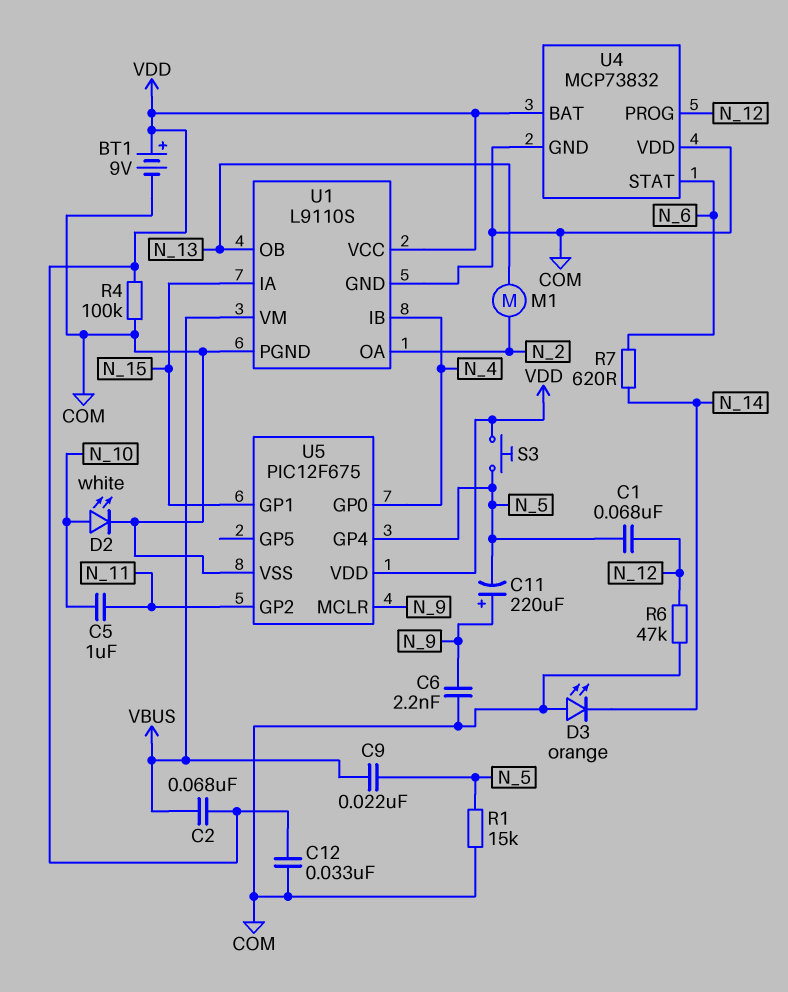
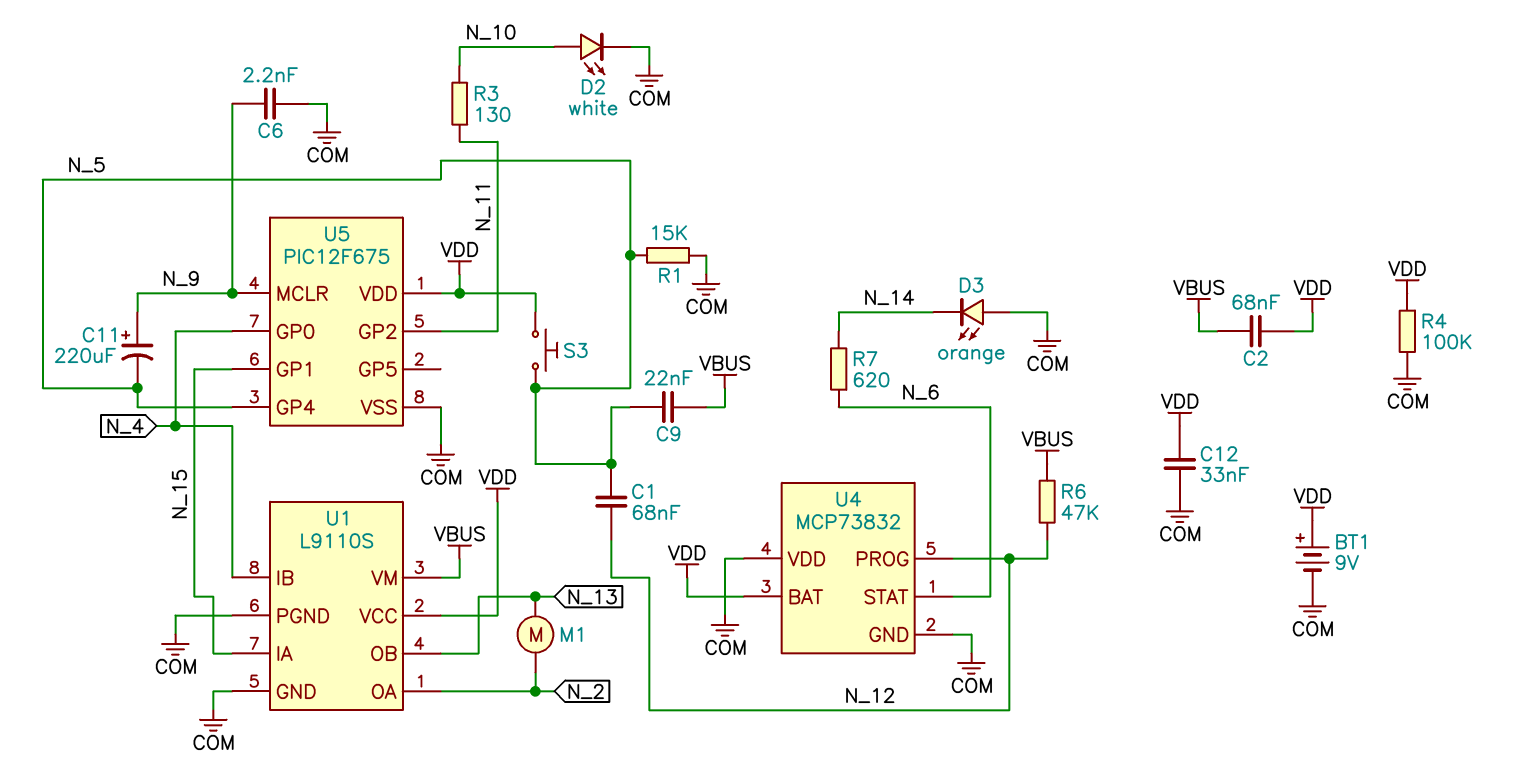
C5: 1uF (N_10, N_11) -> none
R3: none -> 130 (N_10, N_11)
R6: 47k (COM, N_12) -> 47k (N_12, VBUS)

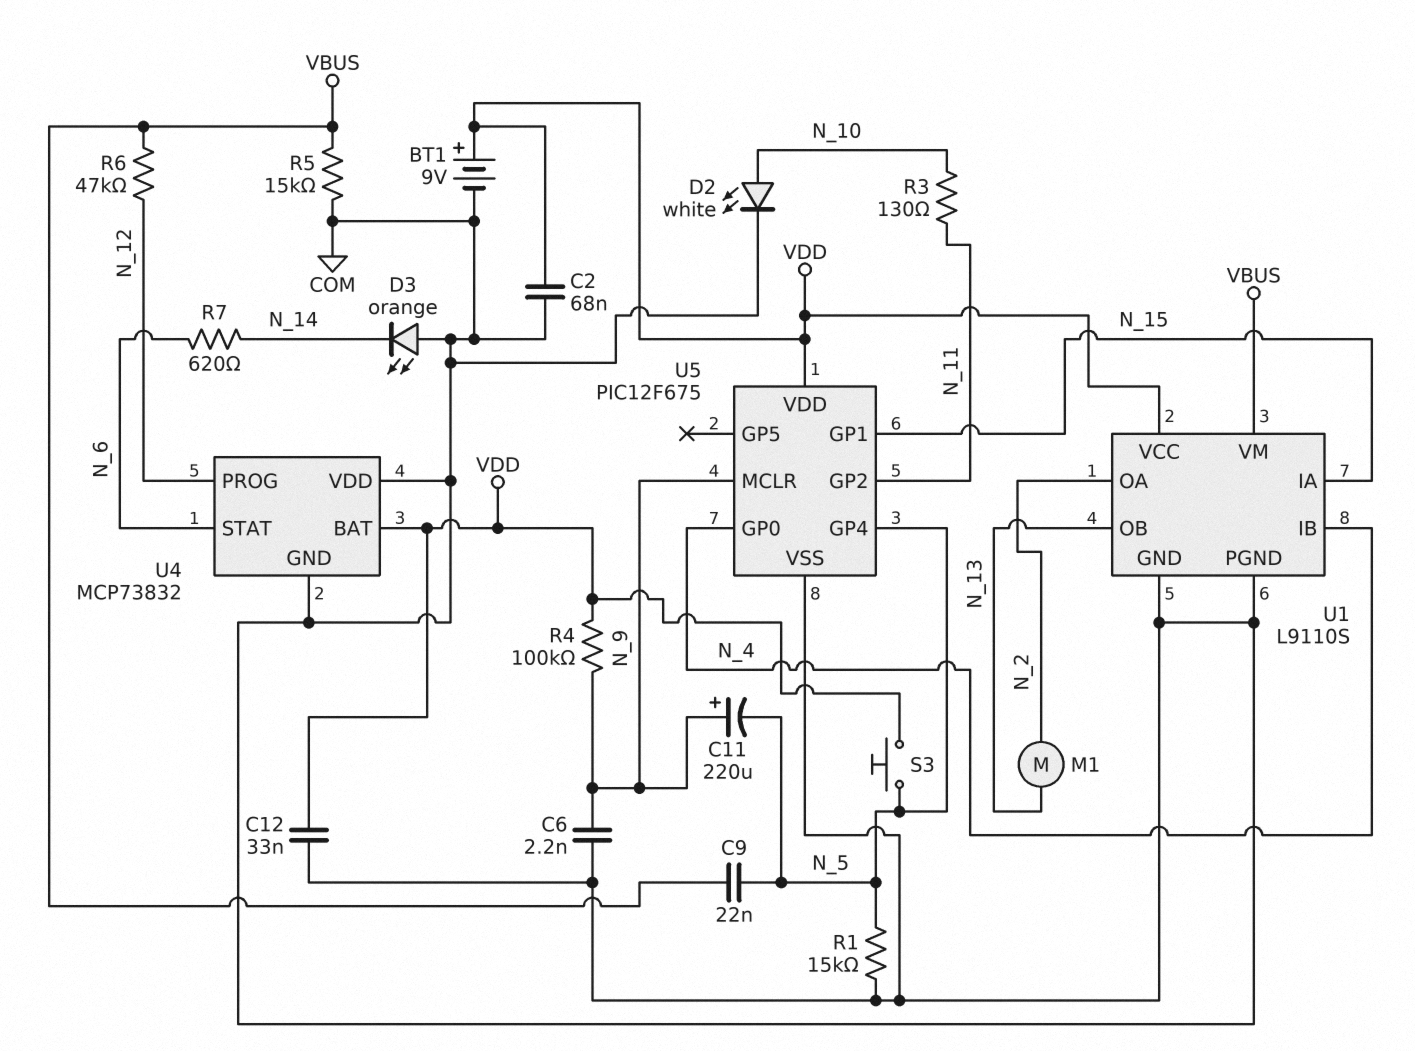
C1: 68nF (N_5, N_12) -> none
C2: 68nF (VBUS, VDD) -> 68nF (COM, VDD)
R4: 100k (COM, VDD) -> 100k (N_9, VDD)
R5: none -> 15k (COM, VBUS)

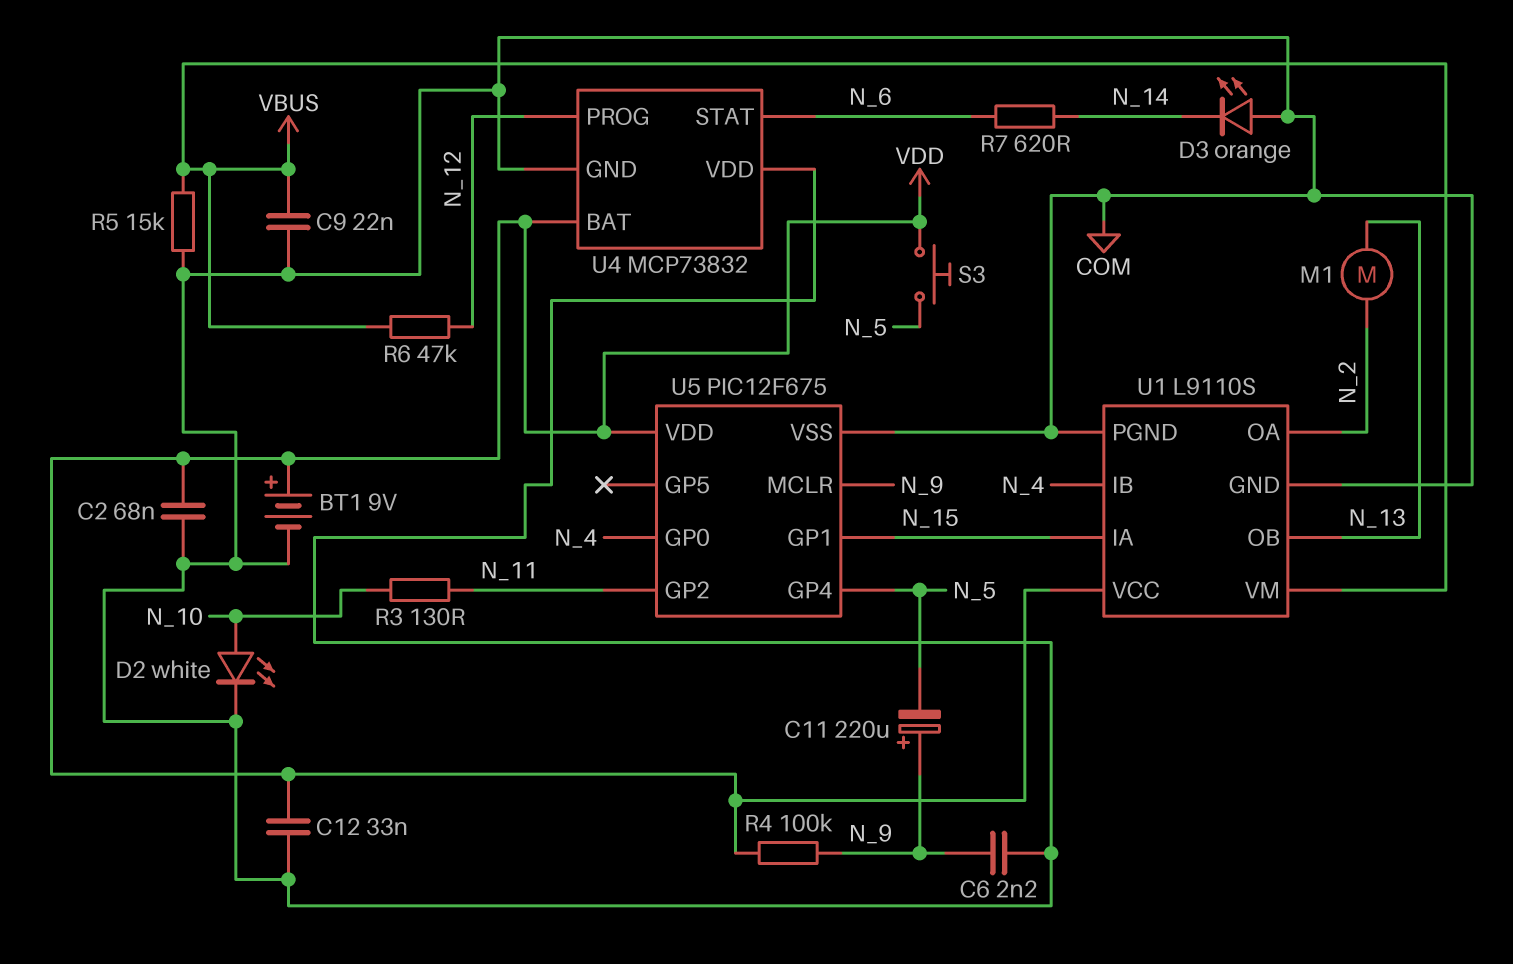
C9: 22nF (N_5, VBUS) -> 22nF (COM, VBUS)
R1: 15k (COM, N_5) -> none

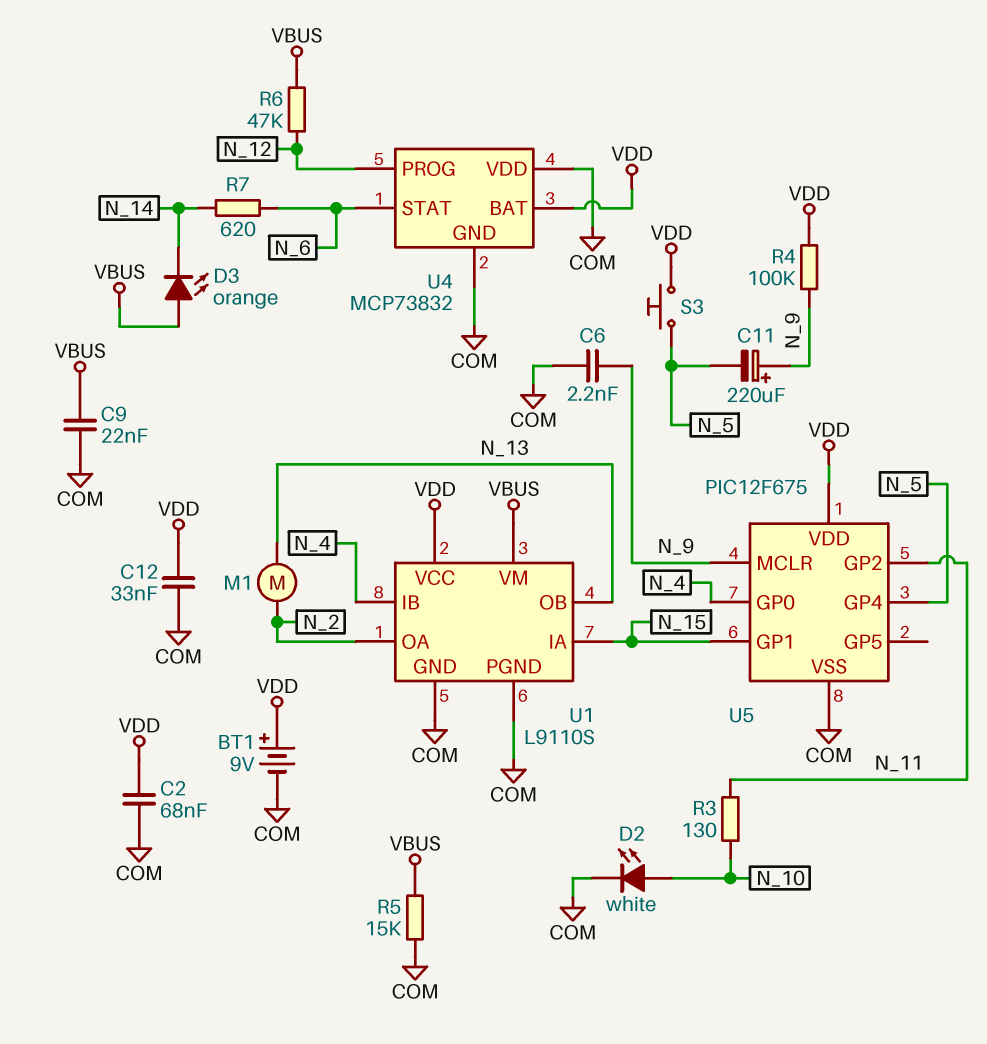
D3: LED orange (A COM, K N_14) -> LED orange (A VBUS, K N_14)

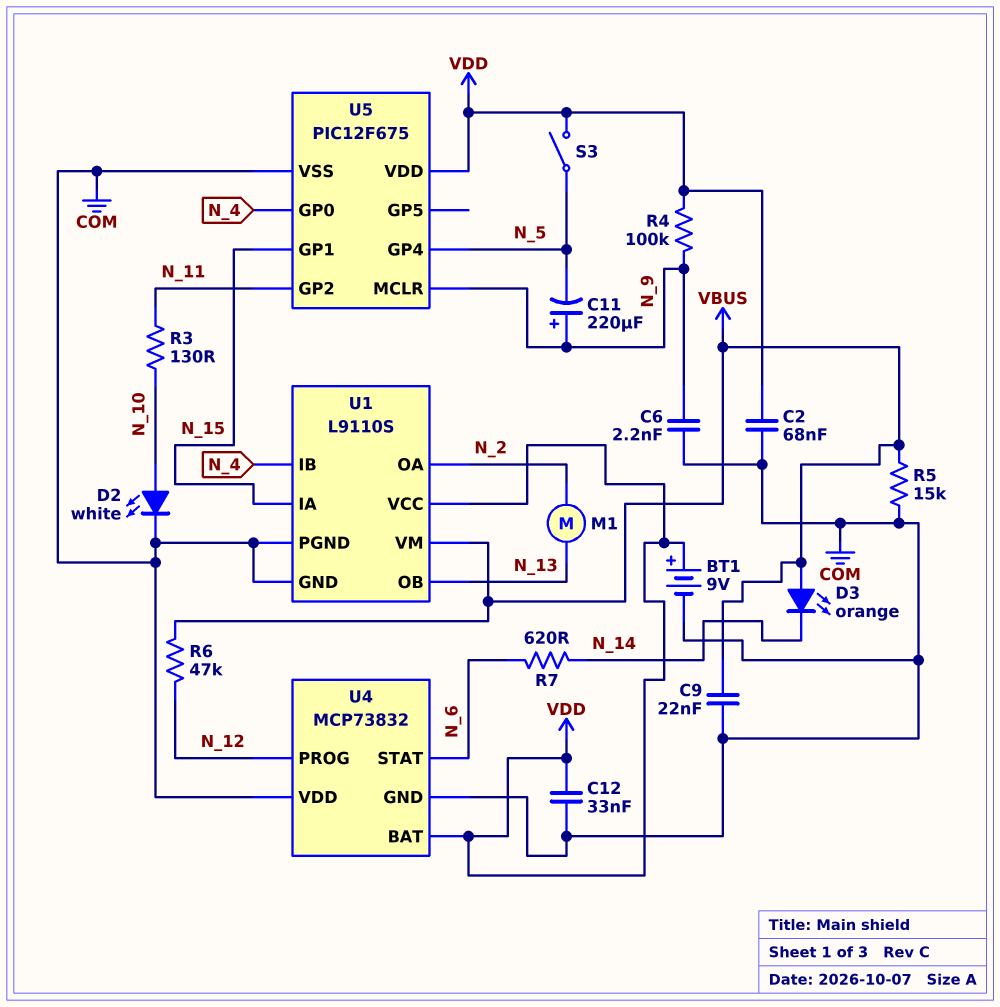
S3: button (N_5, VDD) -> switch (N_5, VDD)

